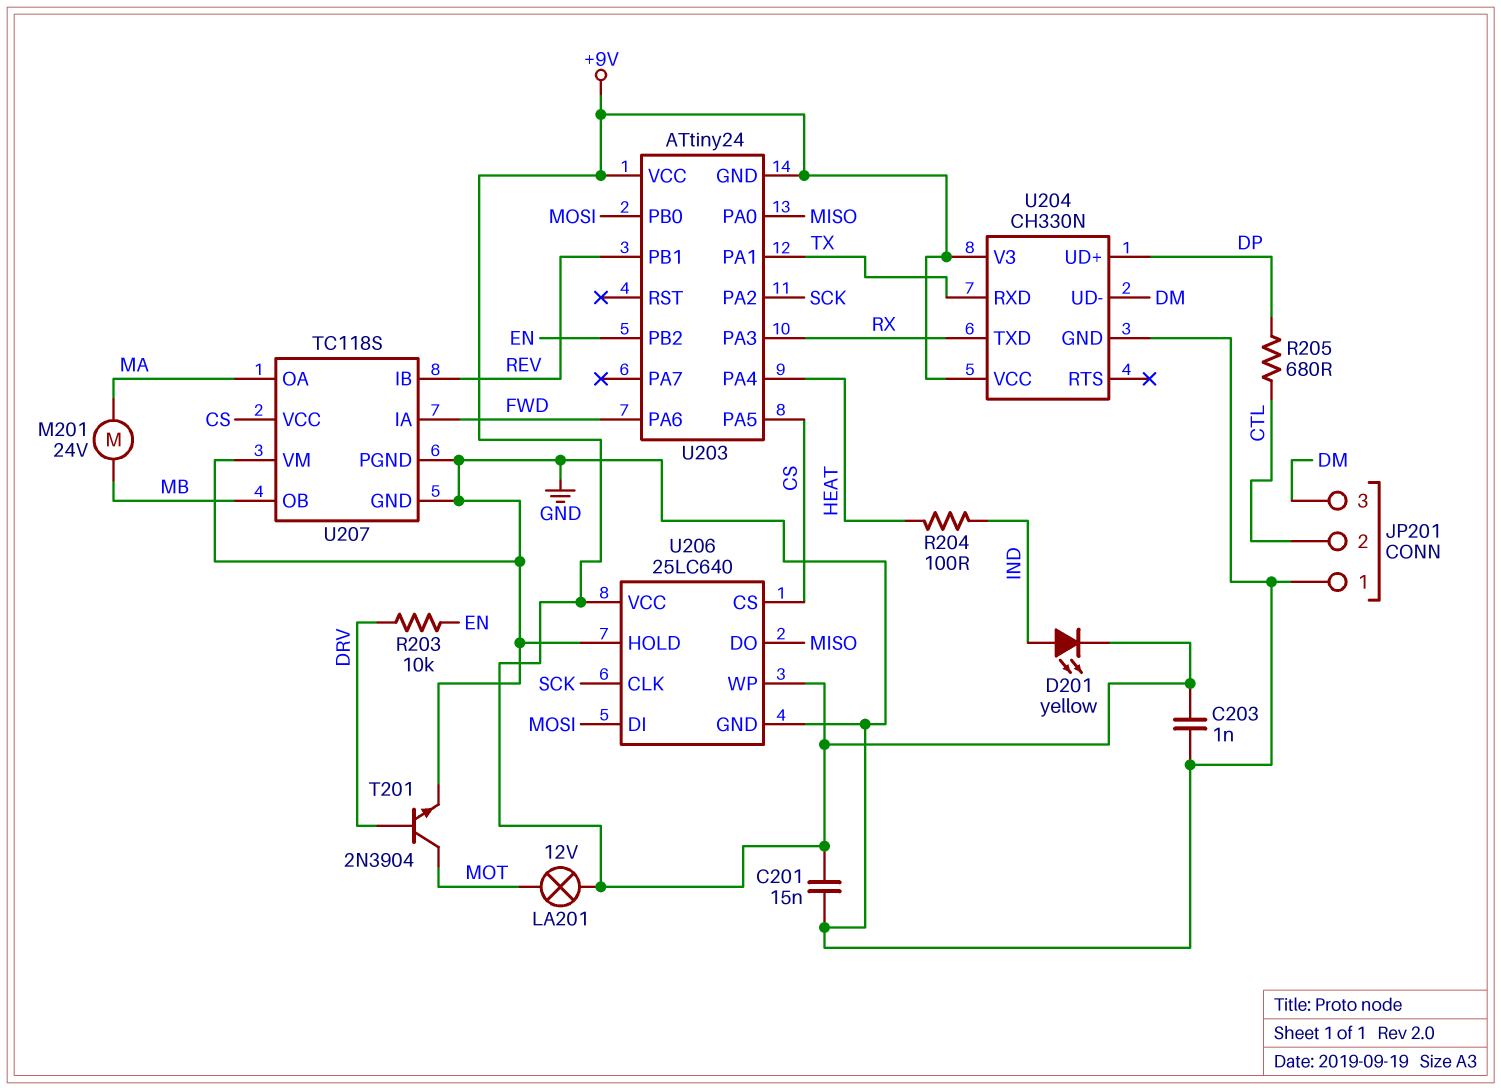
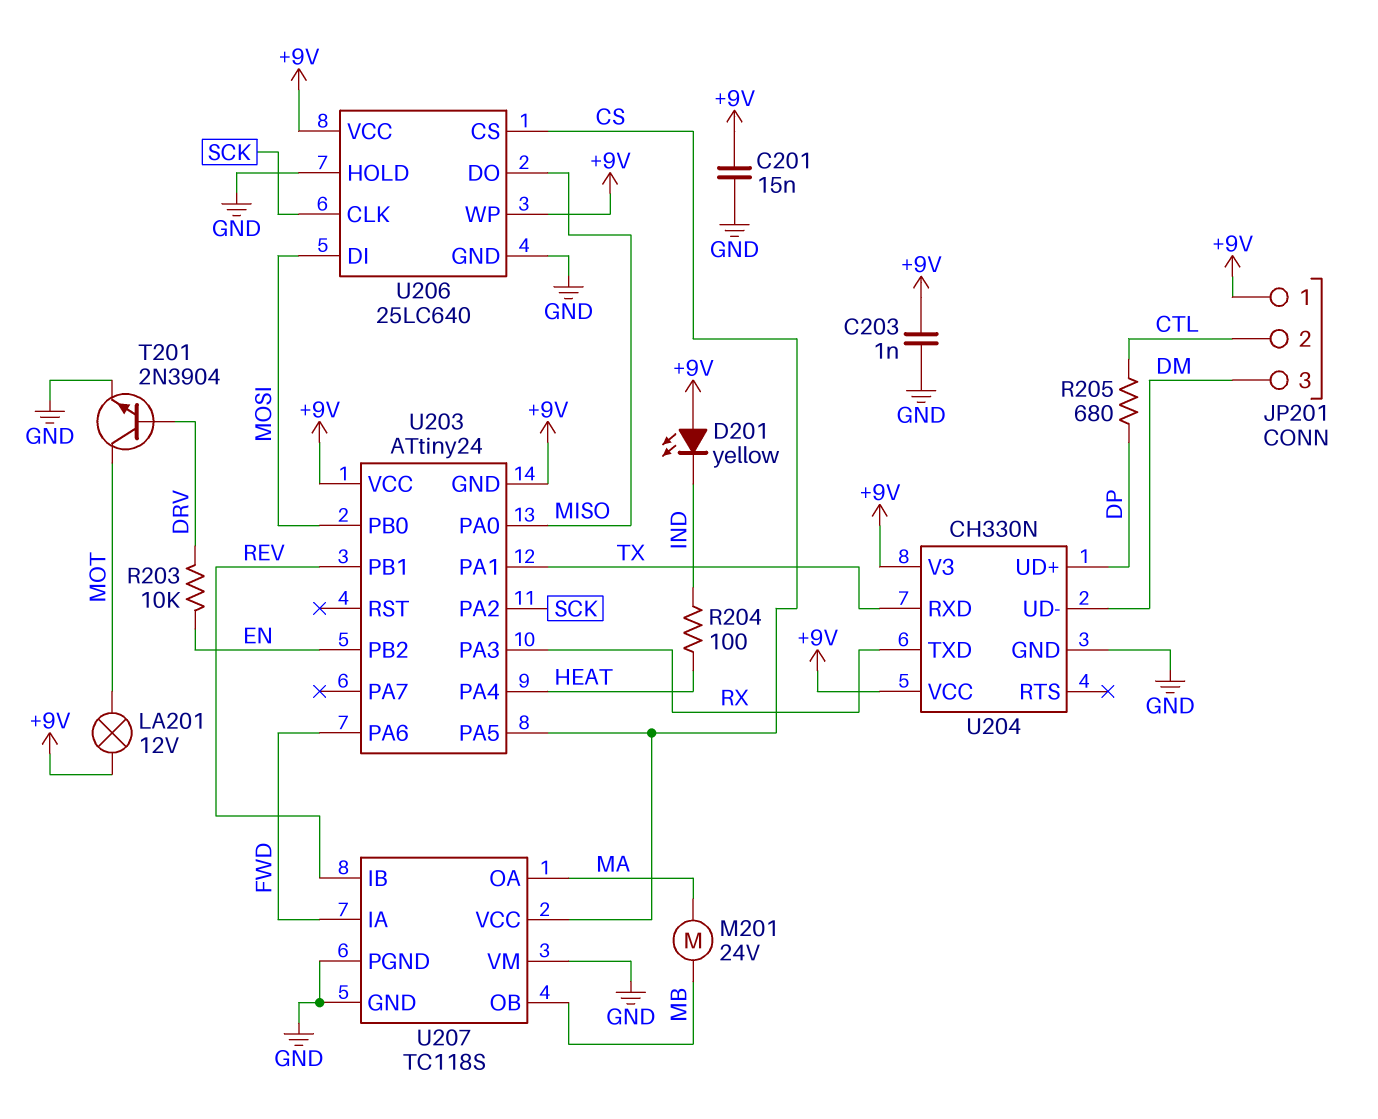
D201: LED yellow (A IND, K +9V) -> LED yellow (A +9V, K IND)
JP201 pin 1: GND -> +9V

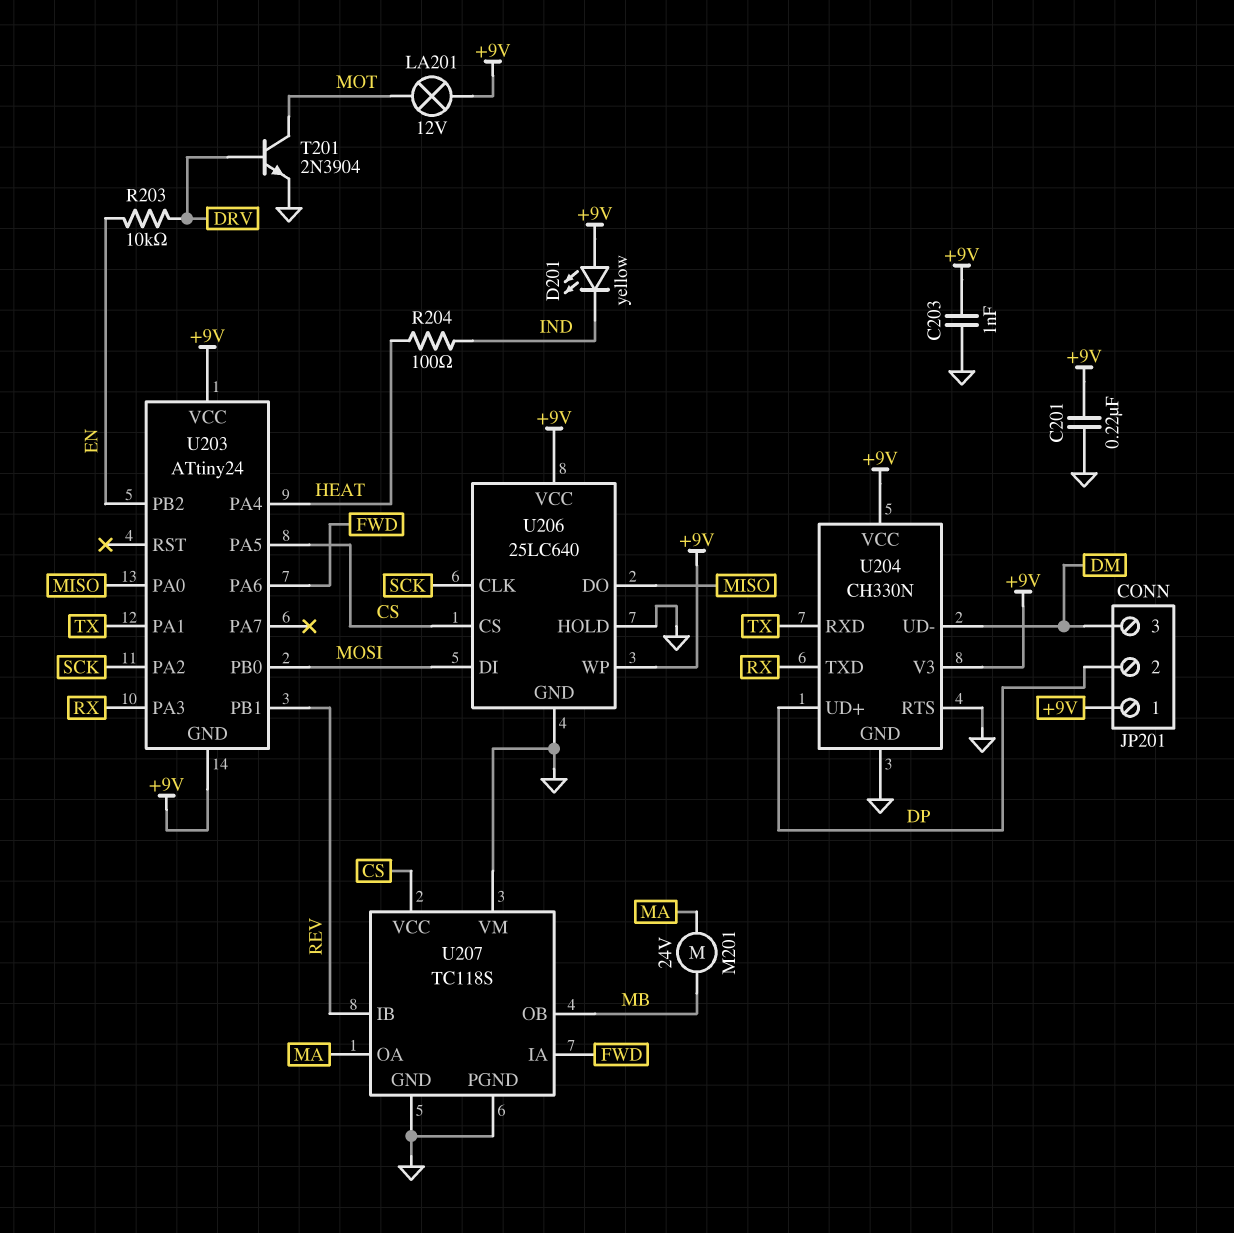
C201: 15nF (+9V, GND) -> 220nF (+9V, GND)
JP201 pin 2: CTL -> DP
R205: 680 (CTL, DP) -> none
U204 pin RTS: none -> GND

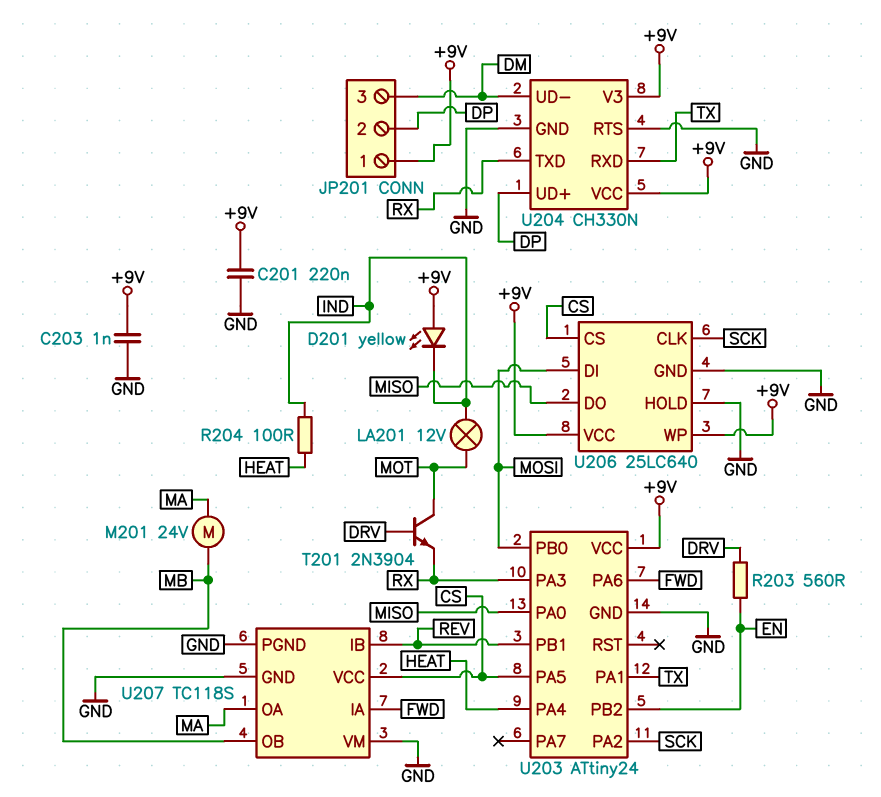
LA201: lamp 12V (+9V, MOT) -> lamp 12V (IND, MOT)
R203: 10k (DRV, EN) -> 560 (DRV, EN)
T201: NPN 2N3904 (B DRV, C MOT, E GND) -> NPN 2N3904 (B DRV, C MOT, E RX)
U203 pin GND: +9V -> GND

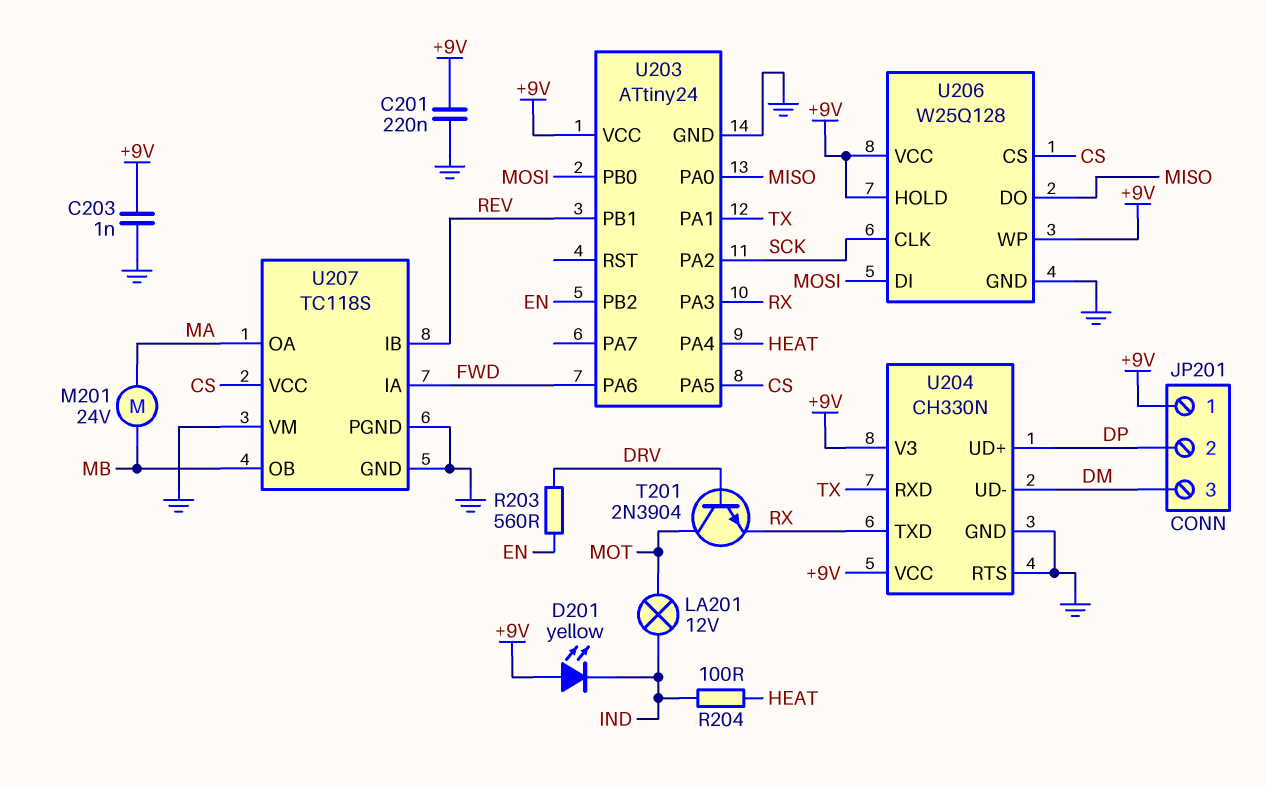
U206: 25LC640 -> W25Q128
U206 pin HOLD: GND -> +9V

